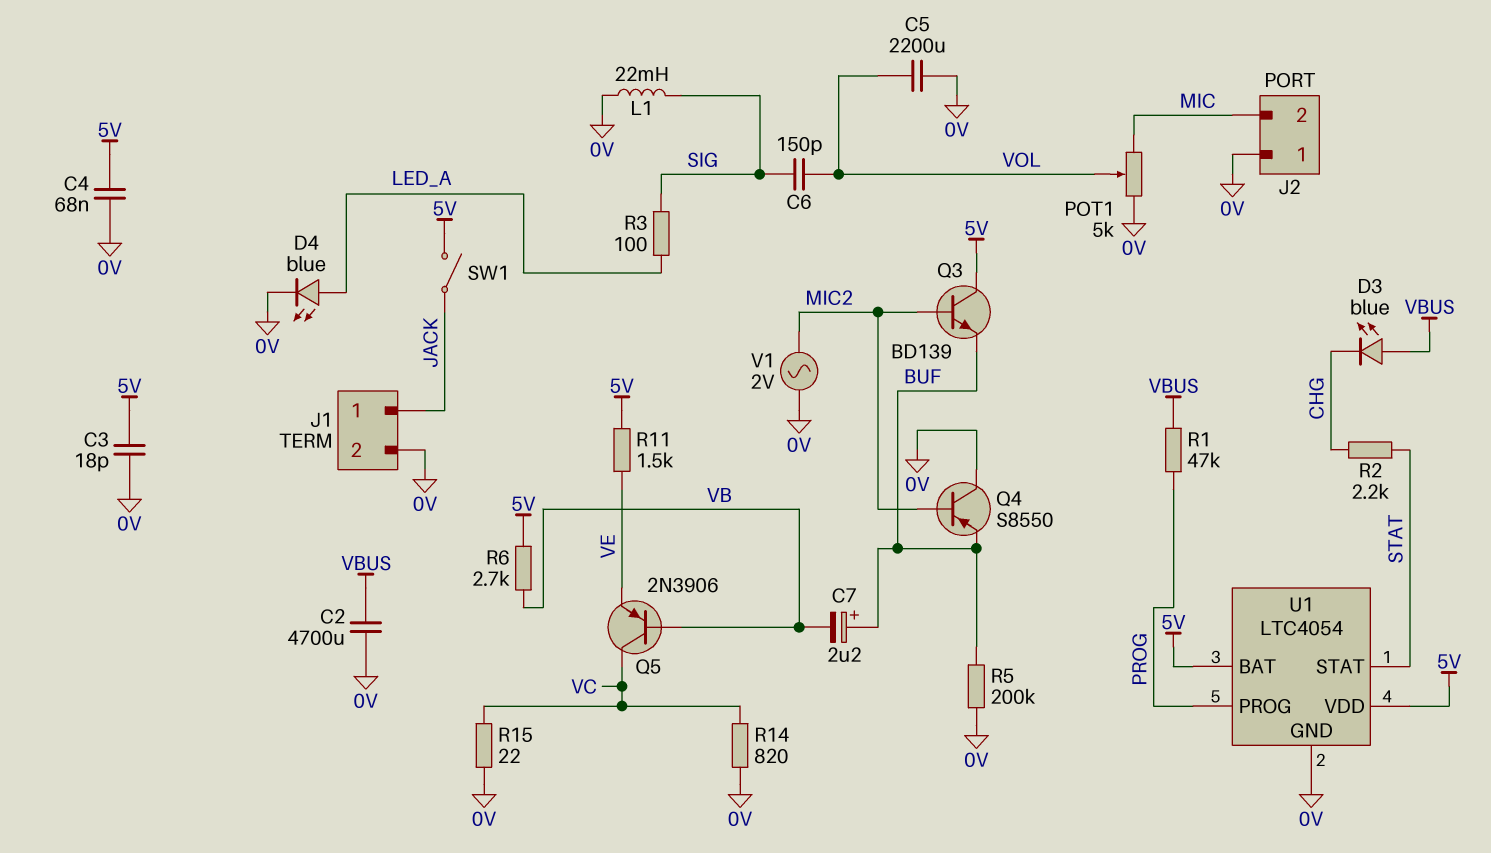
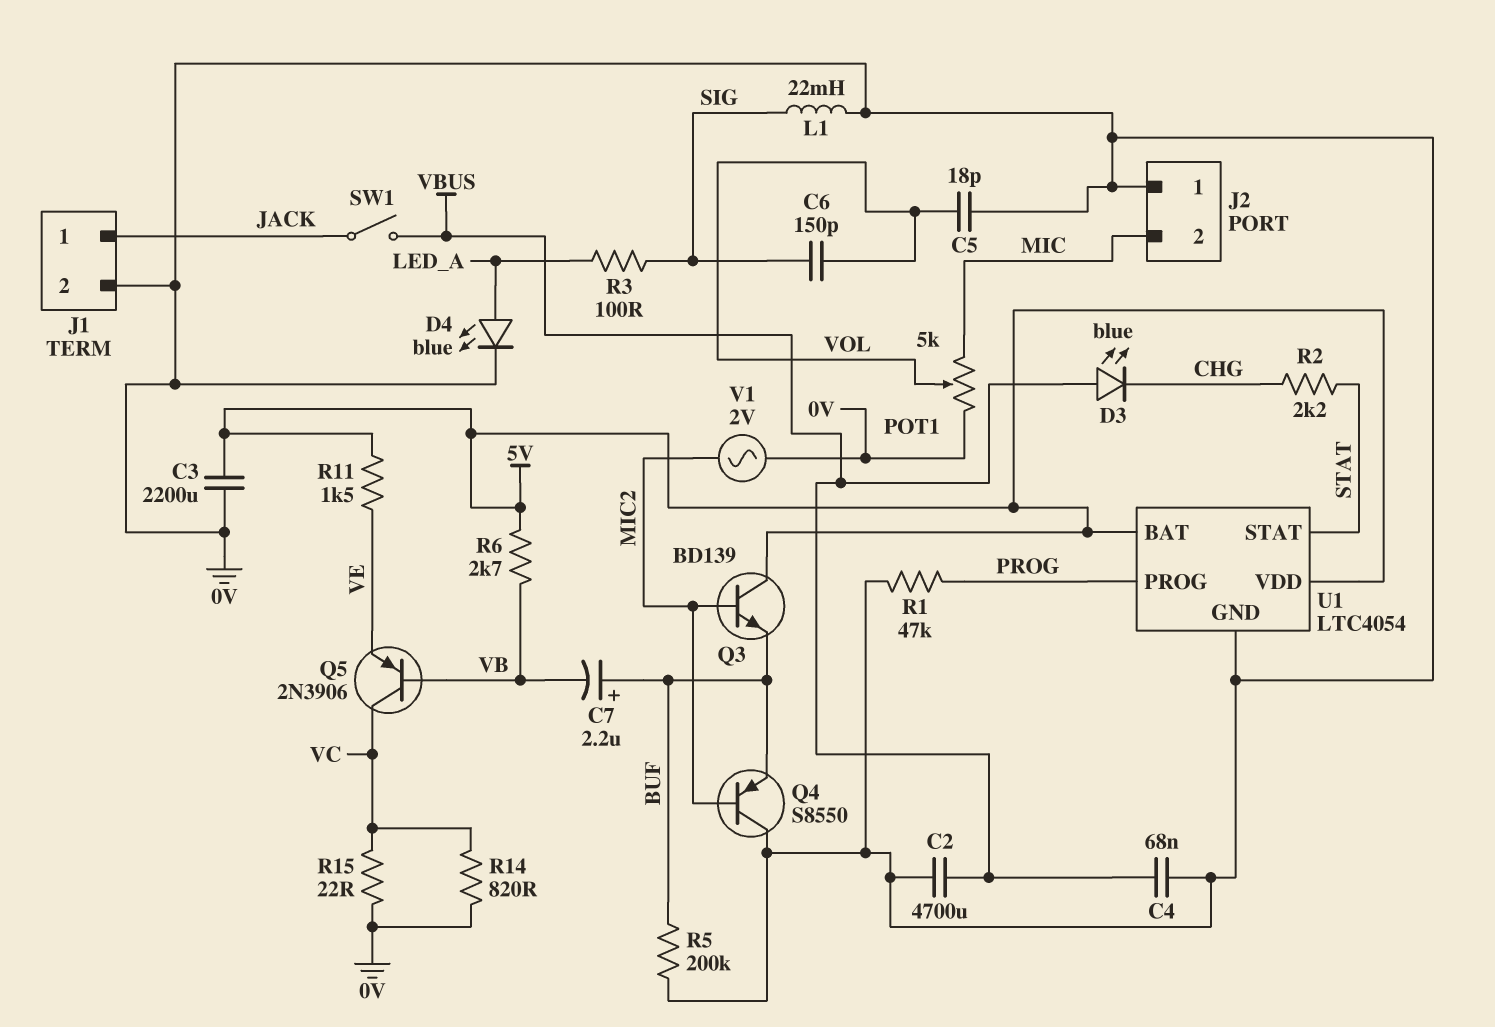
C3: 18pF (0V, 5V) -> 2200uF (0V, 5V)
C4: 68nF (0V, 5V) -> 68nF (0V, VBUS)
C5: 2200uF (0V, VOL) -> 18pF (0V, VOL)
R1: 47k (PROG, VBUS) -> 47k (0V, PROG)
SW1: switch (5V, JACK) -> switch (JACK, VBUS)

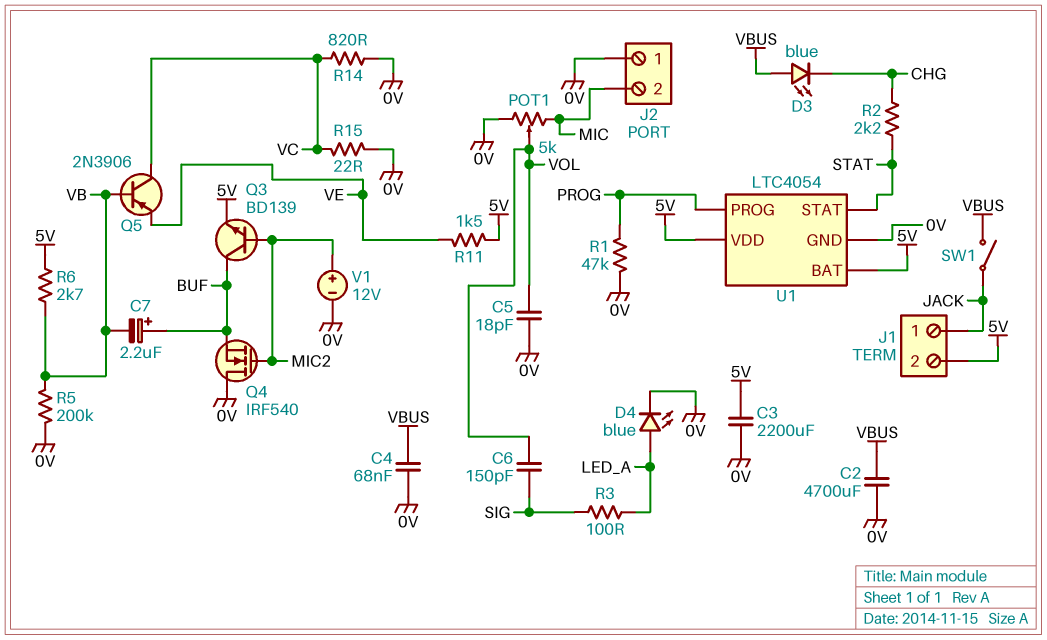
J1 pin 2: 0V -> 5V
L1: 22mH (0V, SIG) -> none
Q3: NPN BD139 (B MIC2, C 5V, E BUF) -> NPN BD139 (B MIC2, C BUF, E 5V)
Q4: PNP S8550 (B MIC2, C 0V, E BUF) -> NMOS IRF540 (G MIC2, D 0V, S BUF)
R5: 200k (0V, BUF) -> 200k (0V, VB)
V1: AC 2V (0V, MIC2) -> 12V (plus MIC2, minus 0V)

